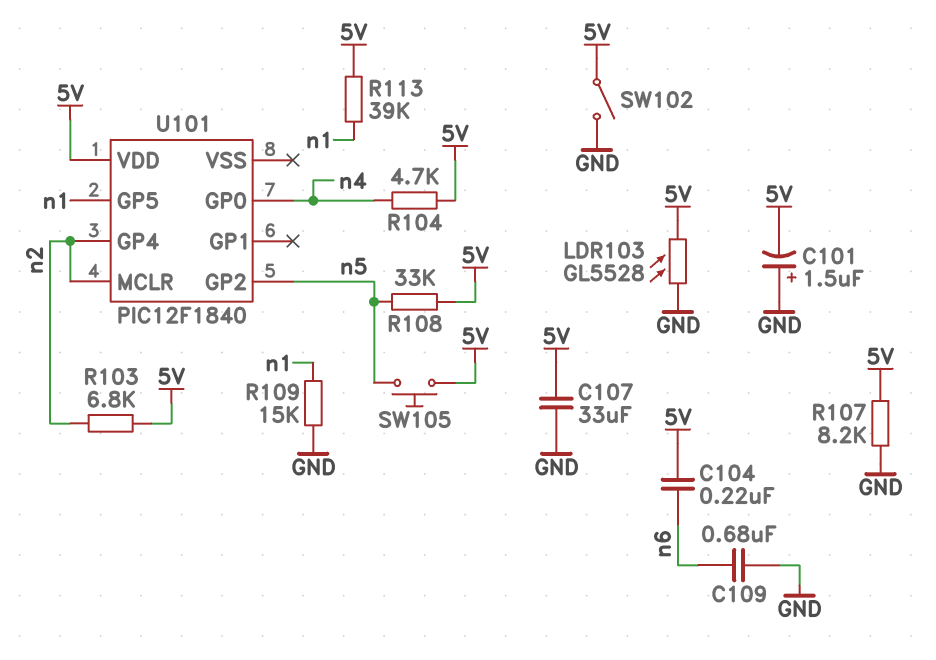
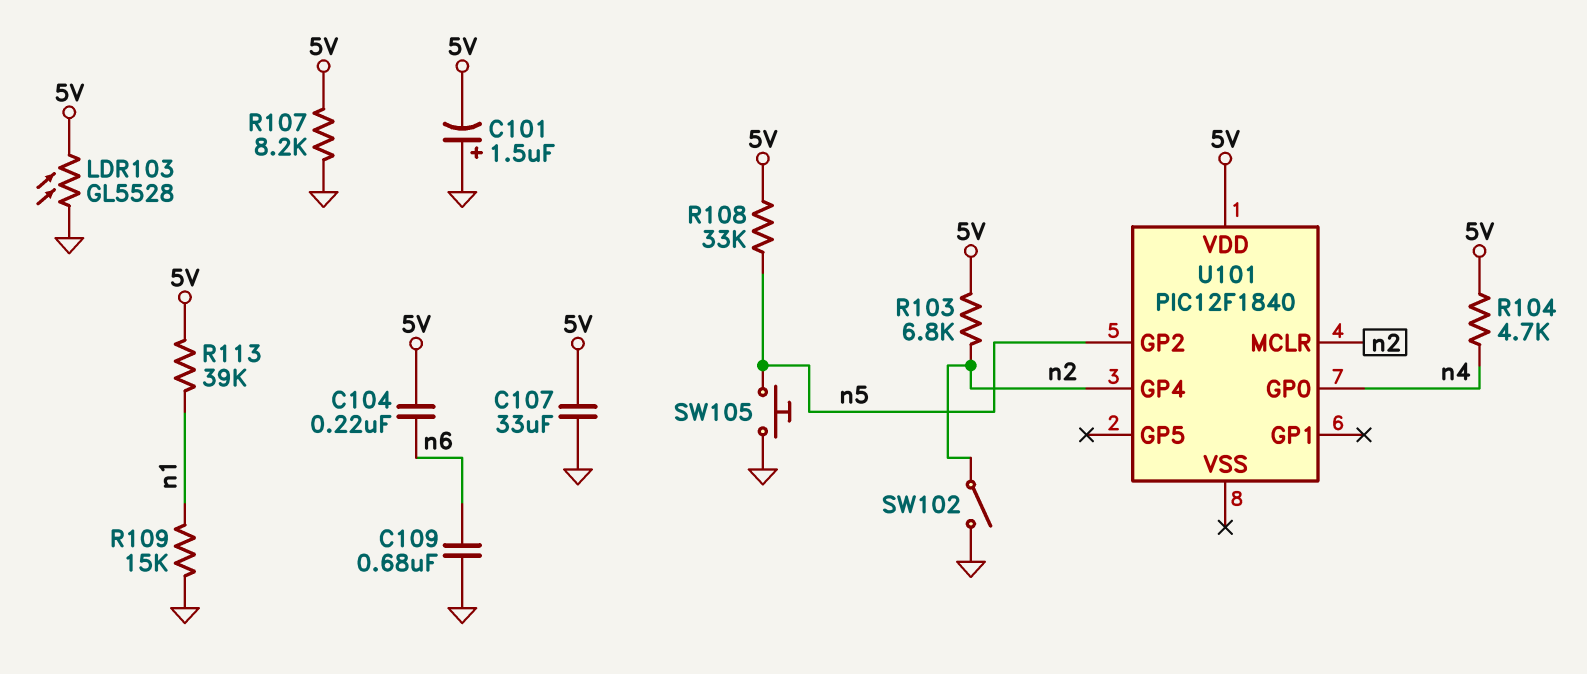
SW102: switch (5V, GND) -> switch (GND, n2)
SW105: button (5V, n5) -> button (GND, n5)
U101 pin GP5: n1 -> none

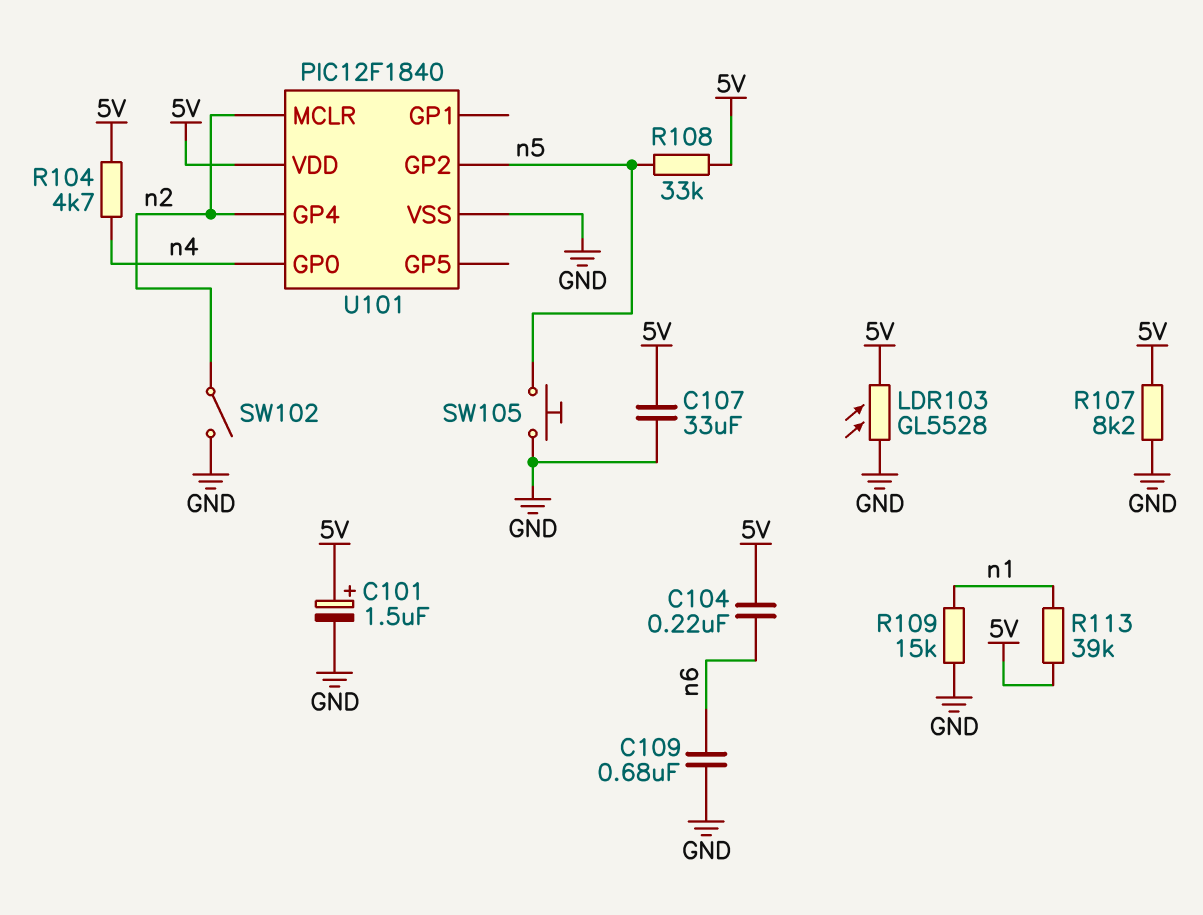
C101: 1.5uF (plus GND, minus 5V) -> 1.5uF (plus 5V, minus GND)
R103: 6.8k (5V, n2) -> none
U101 pin VSS: none -> GND

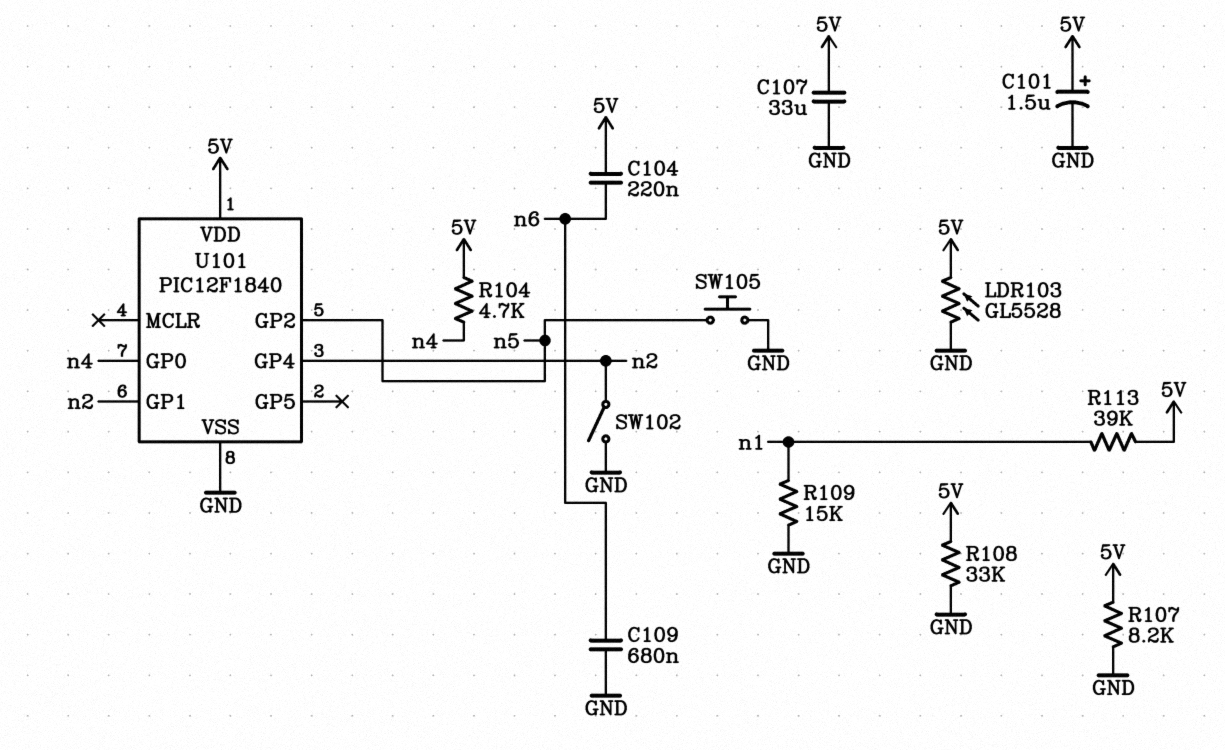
R108: 33k (5V, n5) -> 33k (5V, GND)
U101 pin GP1: none -> n2
U101 pin MCLR: n2 -> none

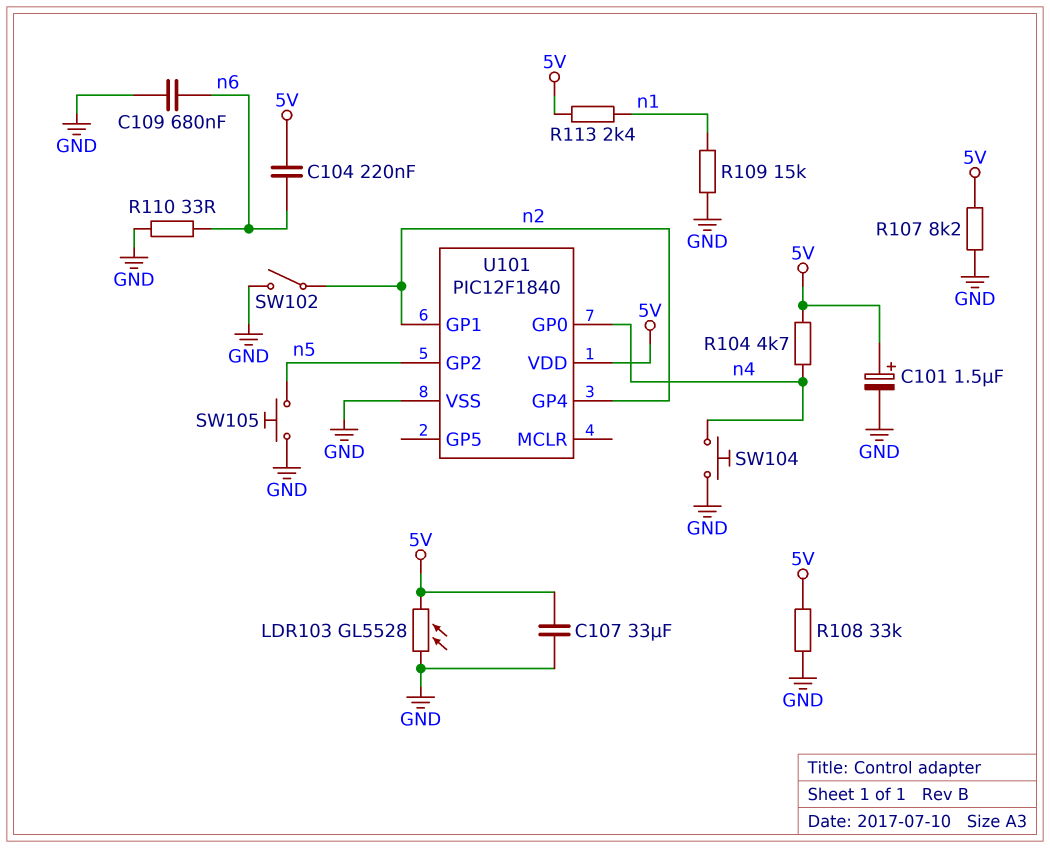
R110: none -> 33 (GND, n6)
R113: 39k (5V, n1) -> 2.4k (5V, n1)
SW104: none -> button (GND, n4)

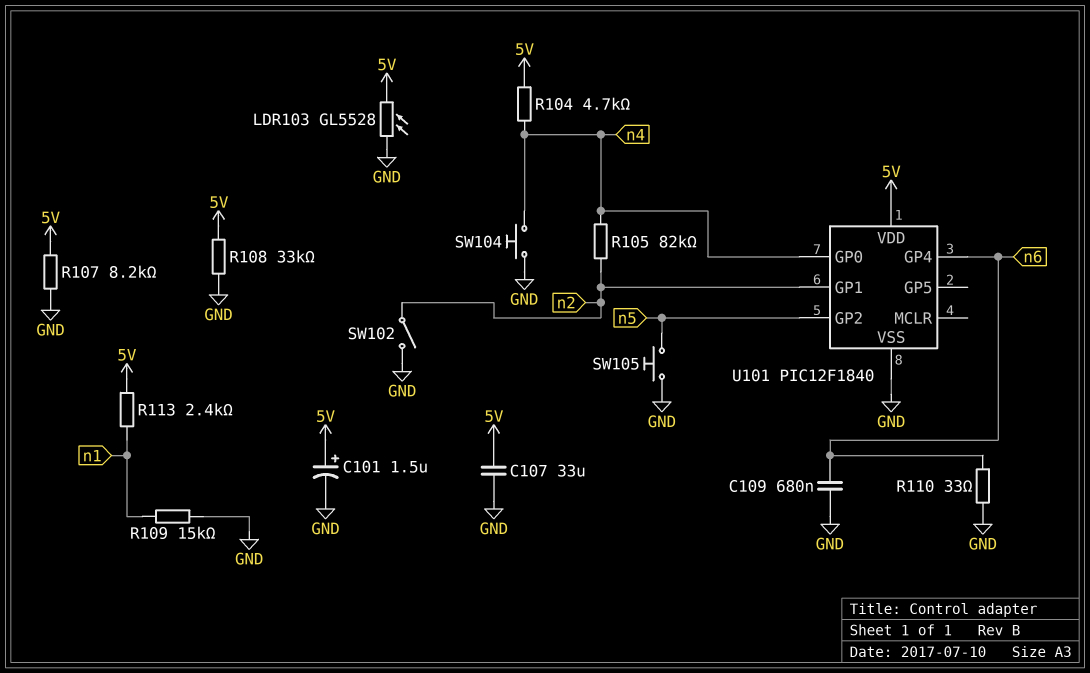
C104: 220nF (5V, n6) -> none
R105: none -> 82k (n2, n4)
U101 pin GP4: n2 -> n6

